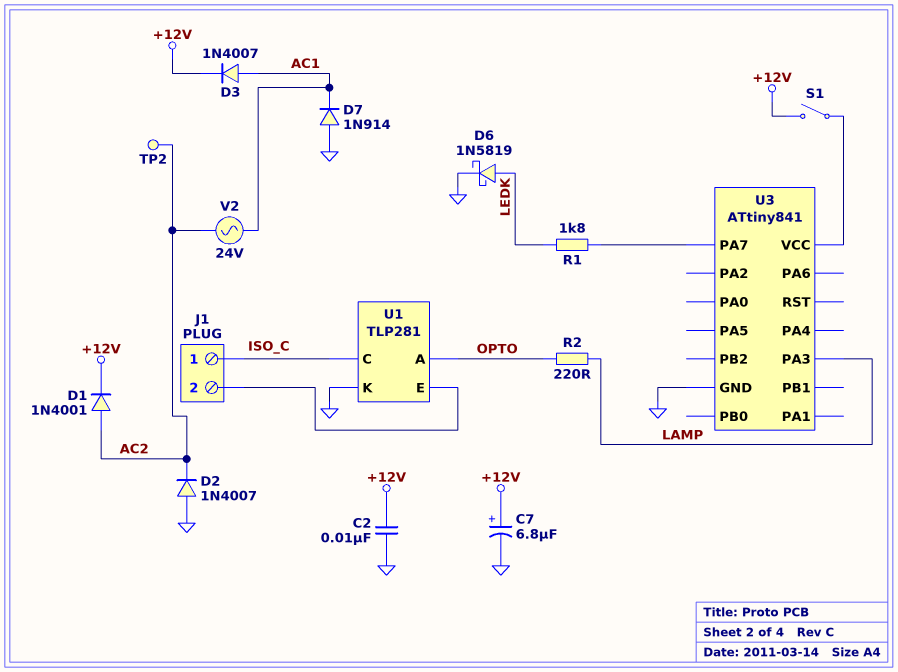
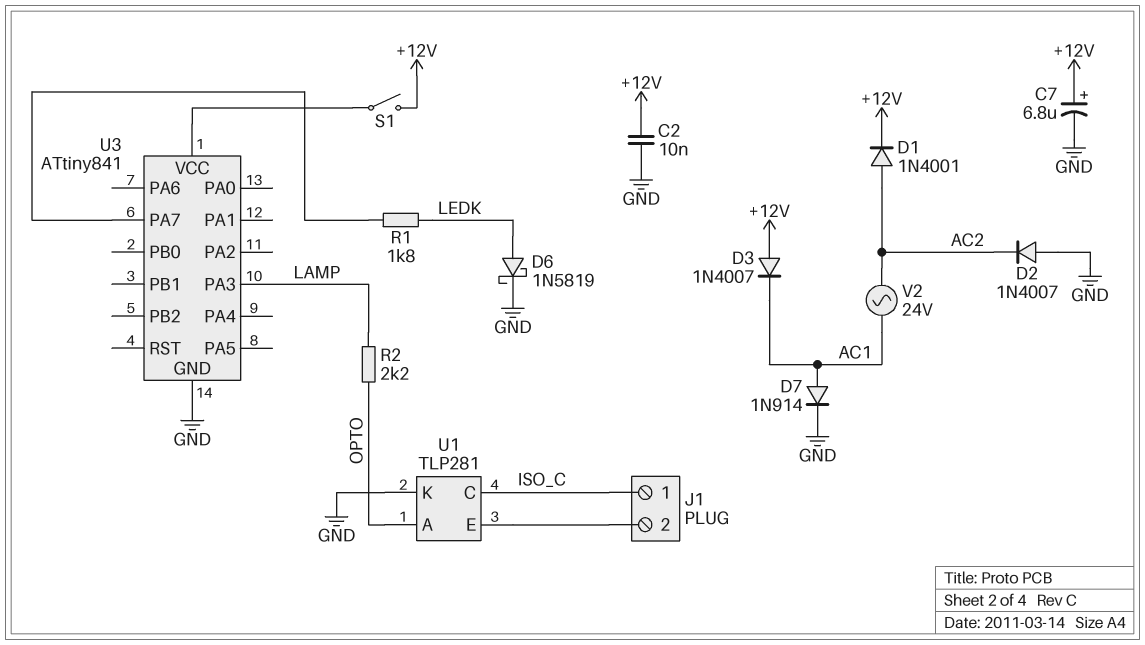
D3: diode 1N4007 (A AC1, K +12V) -> diode 1N4007 (A +12V, K AC1)
D7: diode 1N914 (A GND, K AC1) -> diode 1N914 (A AC1, K GND)
R2: 220 (LAMP, OPTO) -> 2.2k (LAMP, OPTO)
TP2: test point (AC2) -> none

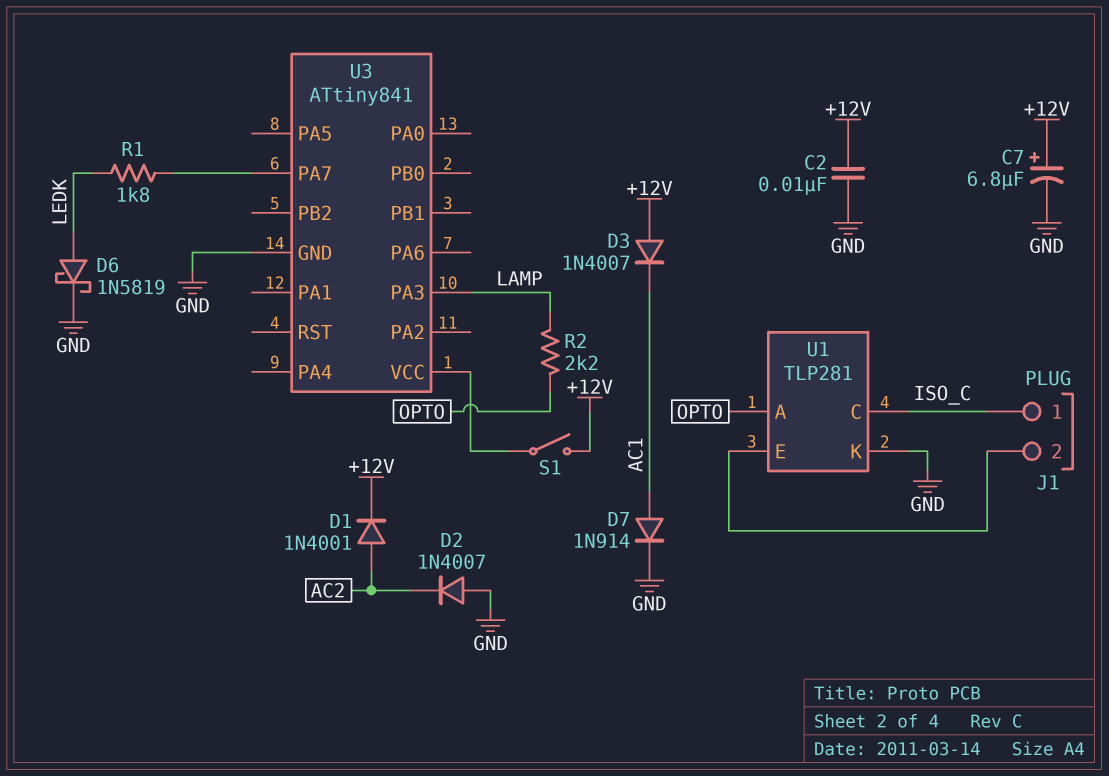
V2: AC 24V (AC1, AC2) -> none

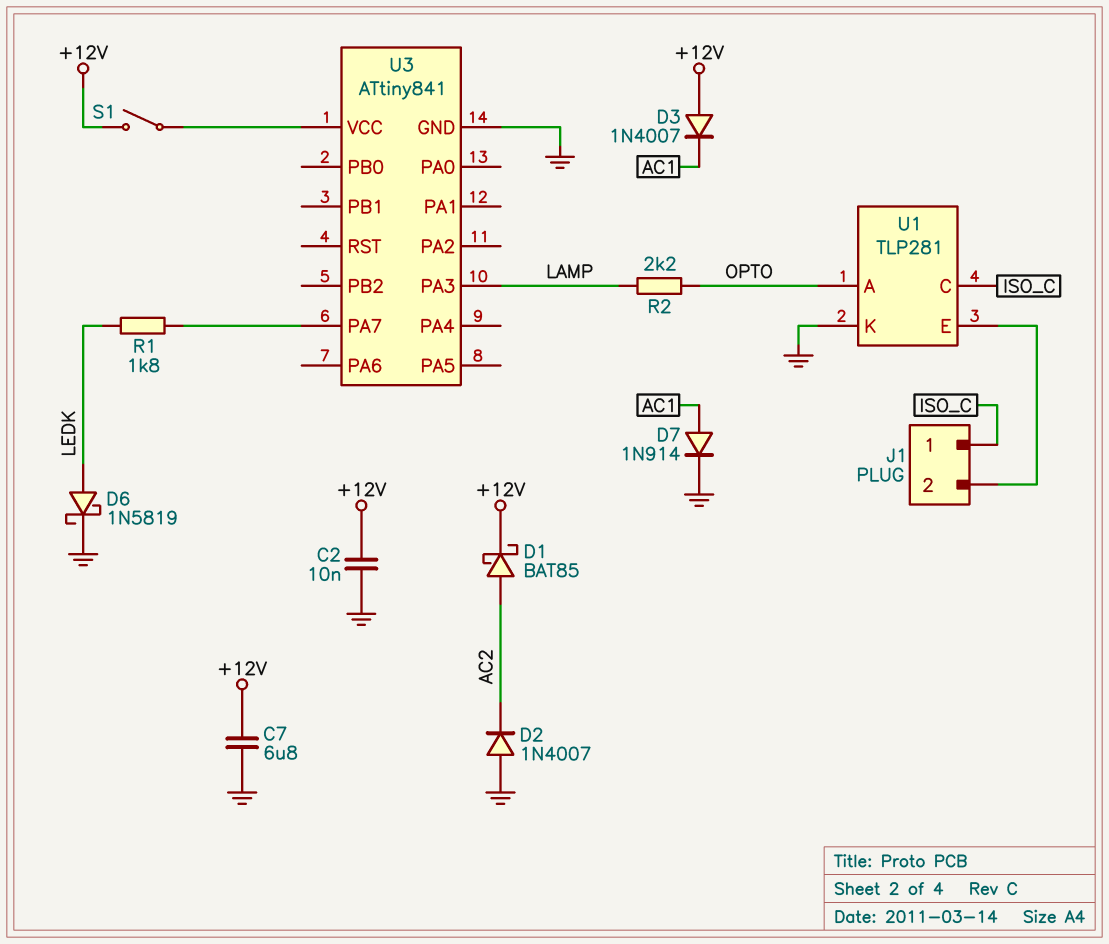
C7: 6.8uF (plus +12V, minus GND) -> 6.8uF (+12V, GND)
D1: diode 1N4001 (A AC2, K +12V) -> schottky BAT85 (A AC2, K +12V)

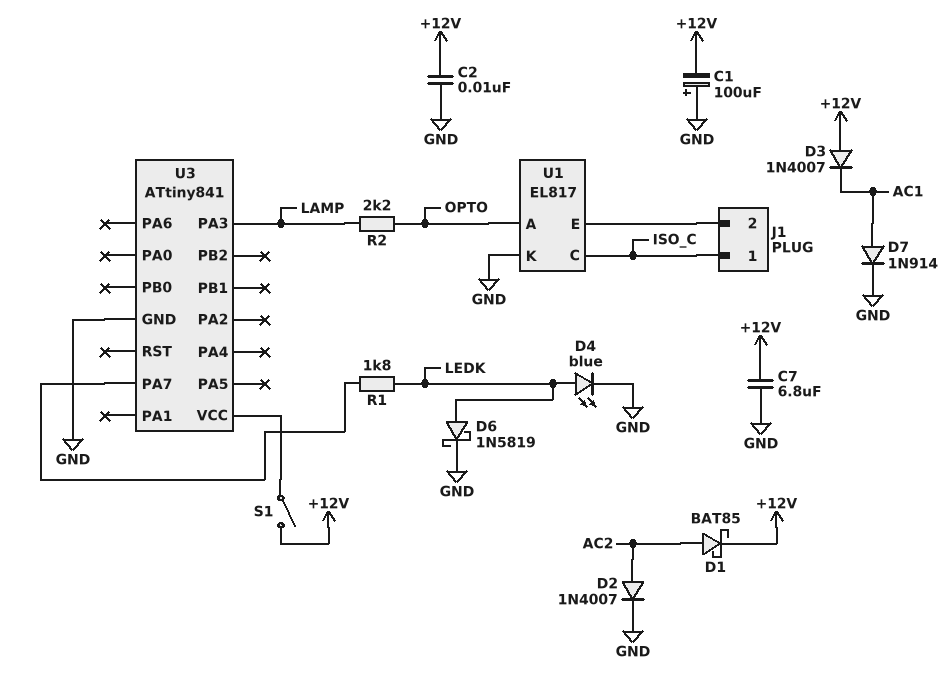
C1: none -> 100uF (plus GND, minus +12V)
D2: diode 1N4007 (A GND, K AC2) -> diode 1N4007 (A AC2, K GND)
D4: none -> LED blue (A LEDK, K GND)
U1: TLP281 -> EL817

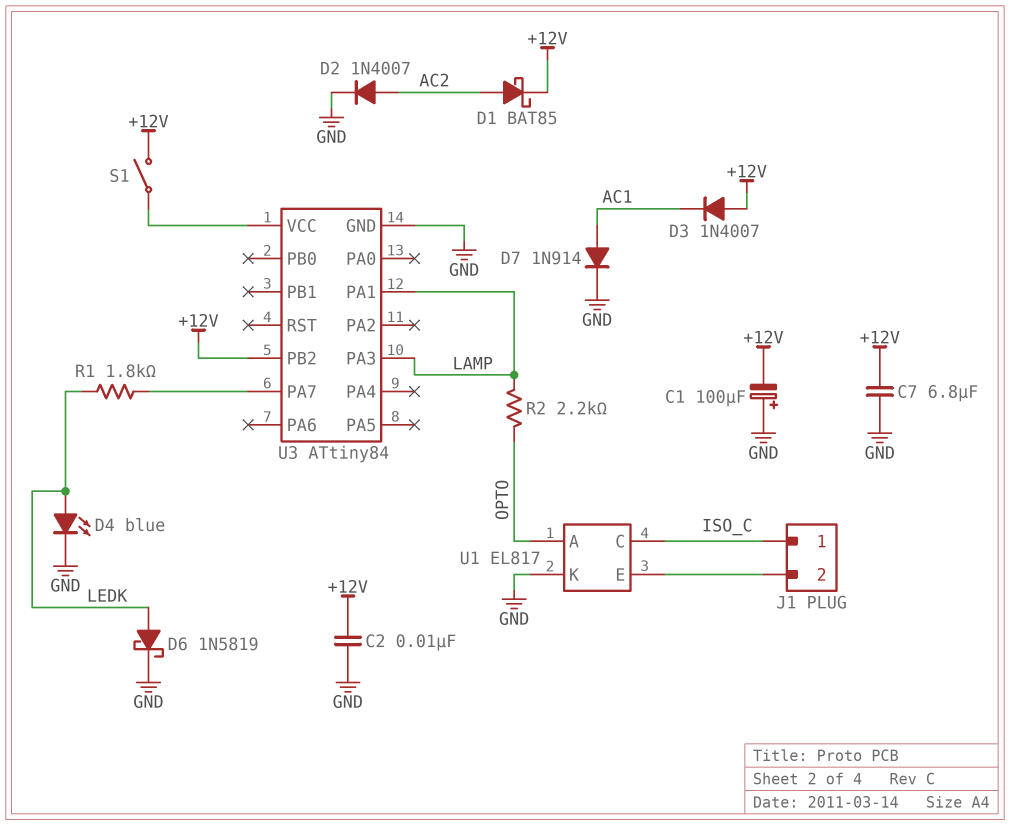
U3: ATtiny841 -> ATtiny84
U3 pin PA1: none -> LAMP
U3 pin PB2: none -> +12V

